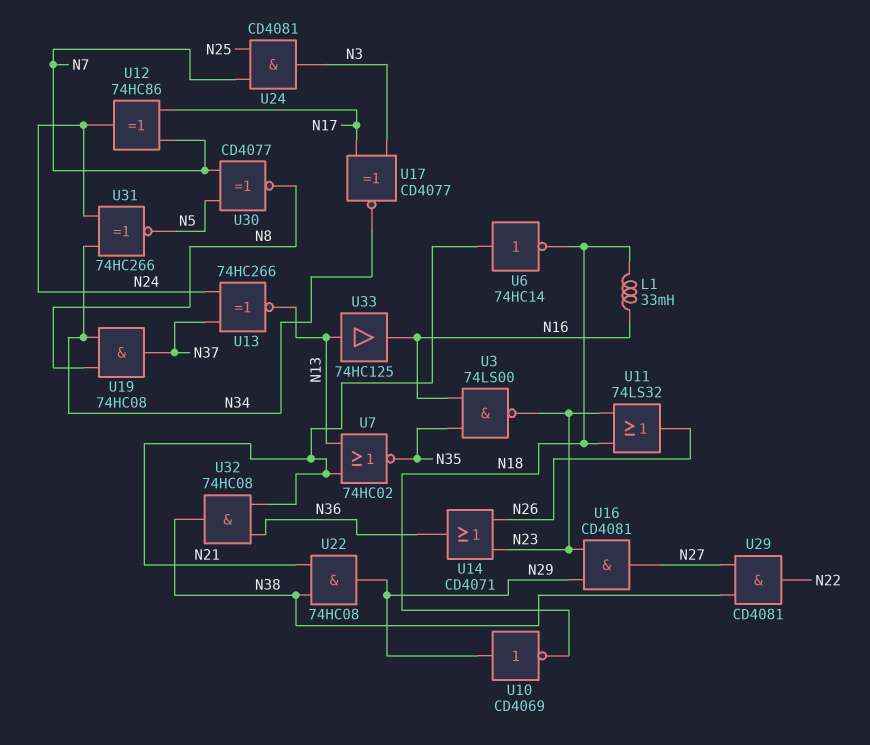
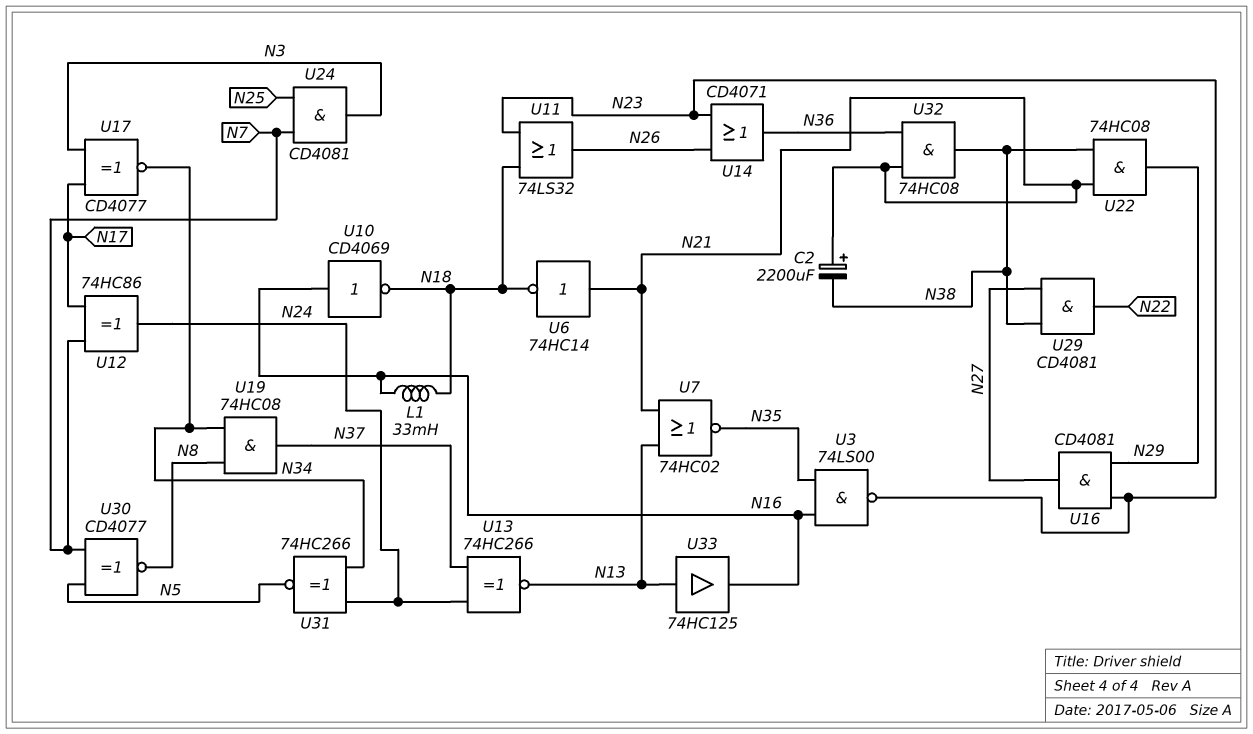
C2: none -> 2200uF (plus N21, minus N38)
U10: NOT CD4069 (in N29, out N18) -> NOT CD4069 (in N16, out N18)

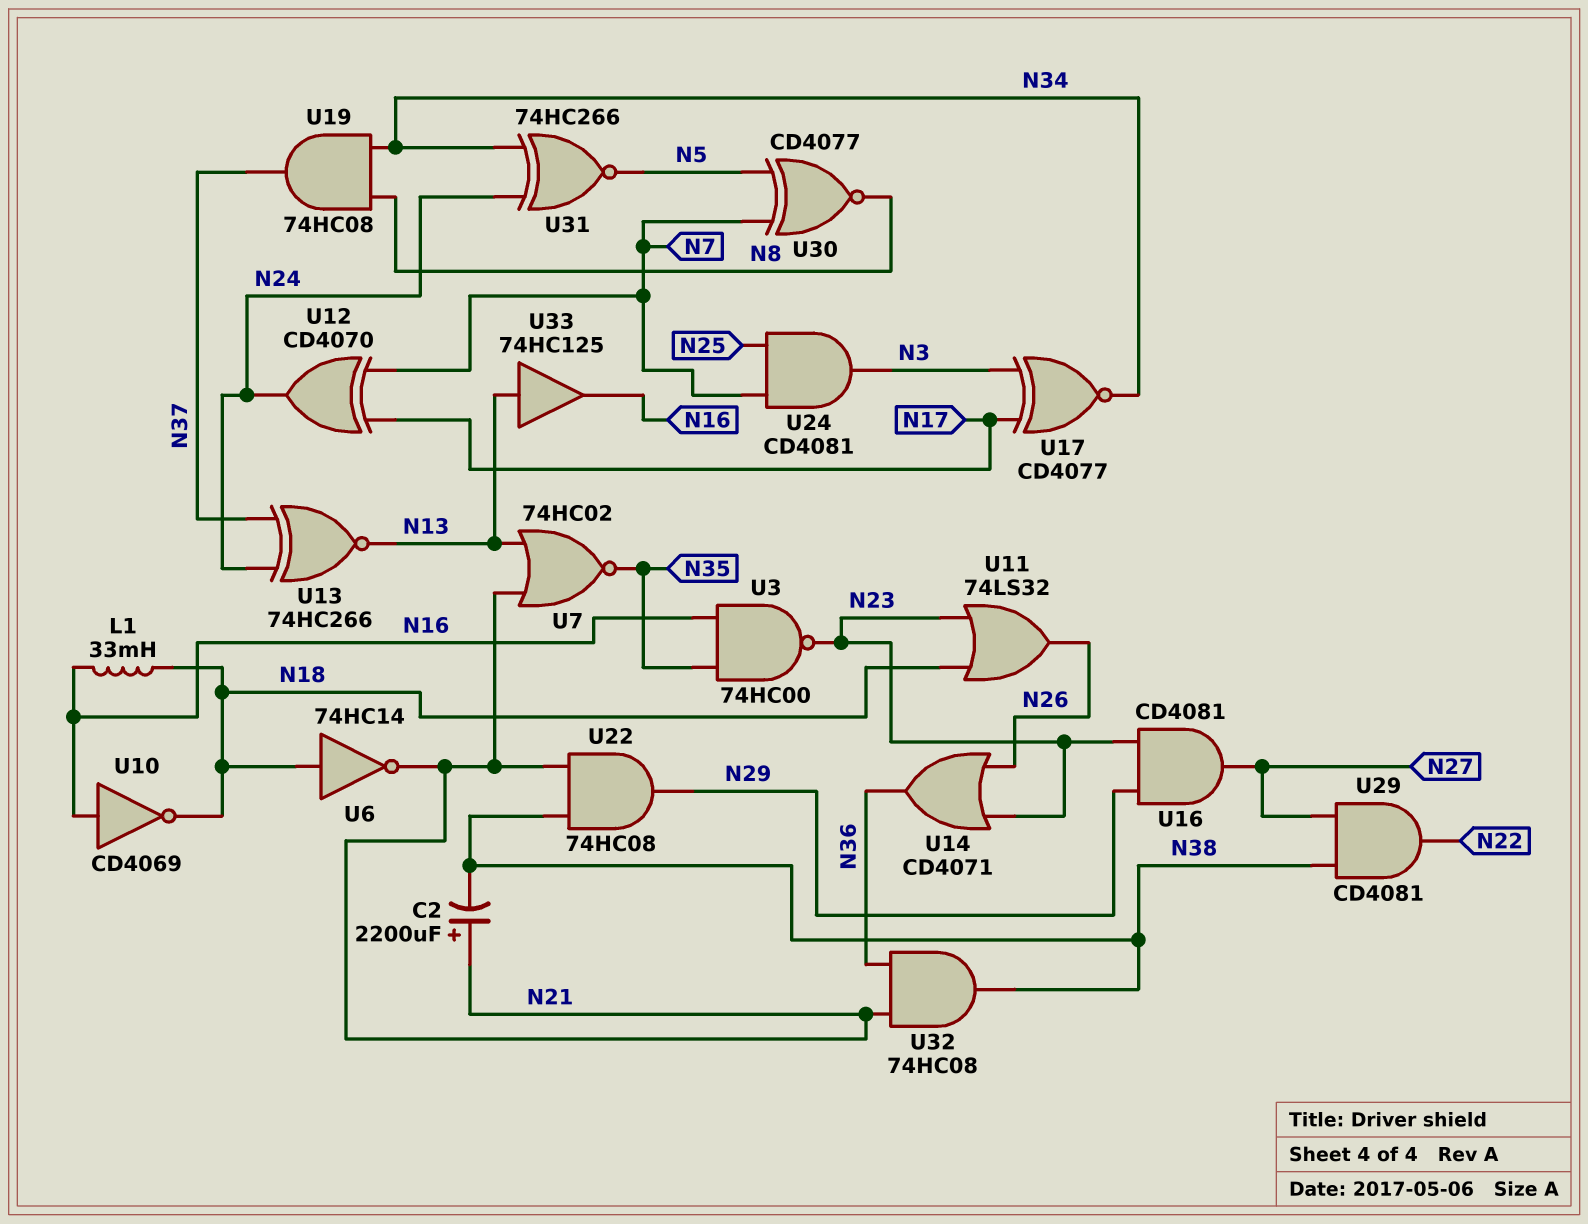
U3: NAND 74LS00 (in N16, in N35, out N23) -> NAND 74HC00 (in N16, in N35, out N23)
U6: NOT 74HC14 (in N21, out N18) -> NOT 74HC14 (in N18, out N21)
U12: XOR 74HC86 (in N7, in N17, out N24) -> XOR CD4070 (in N7, in N17, out N24)

